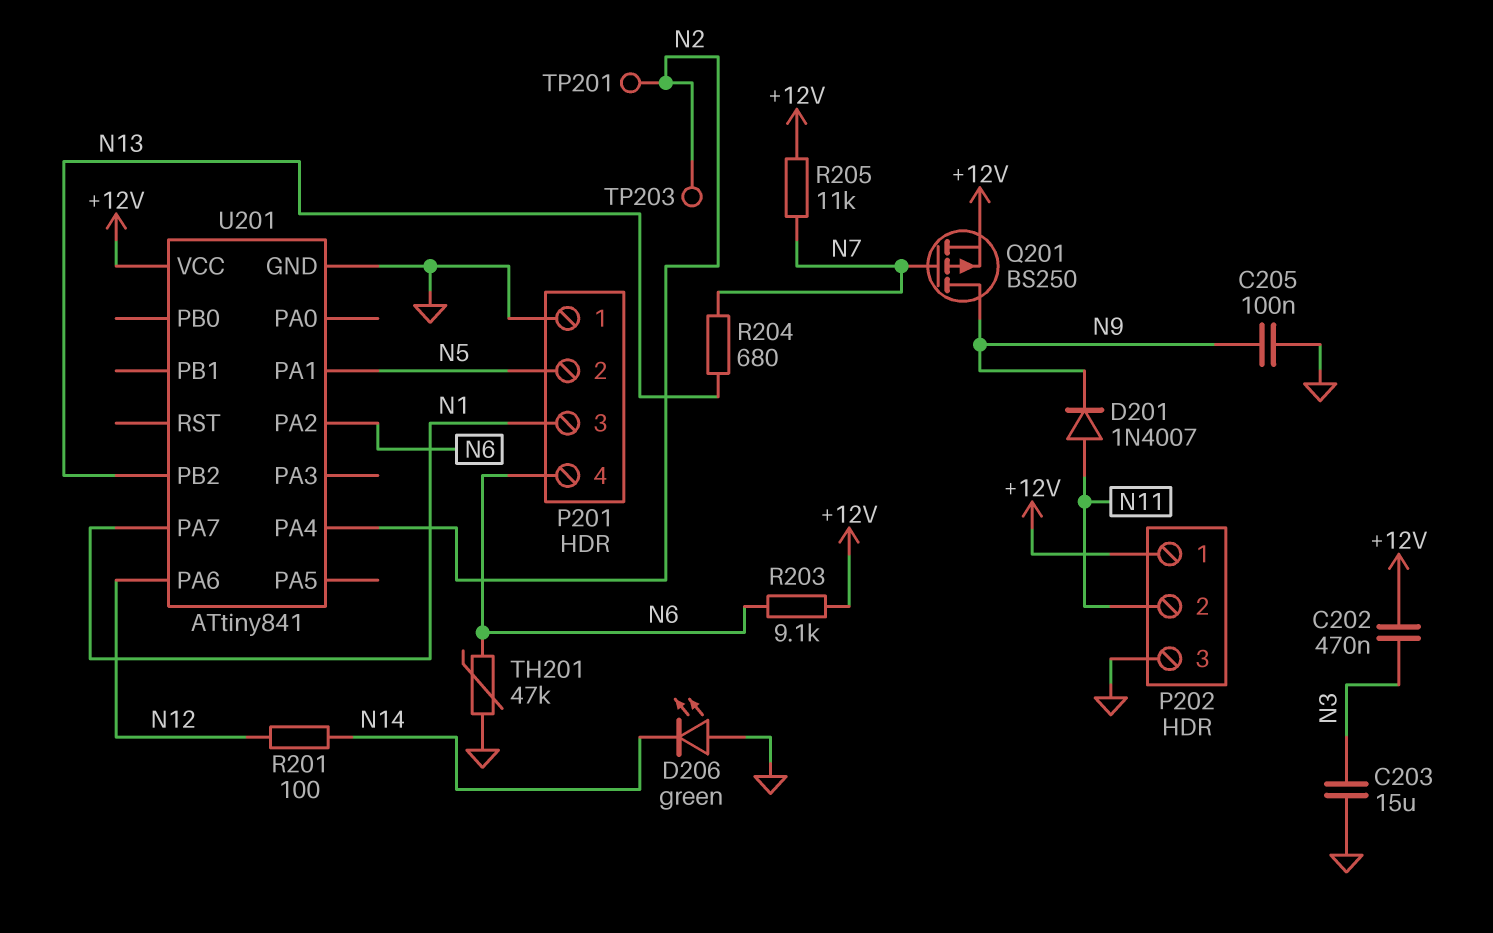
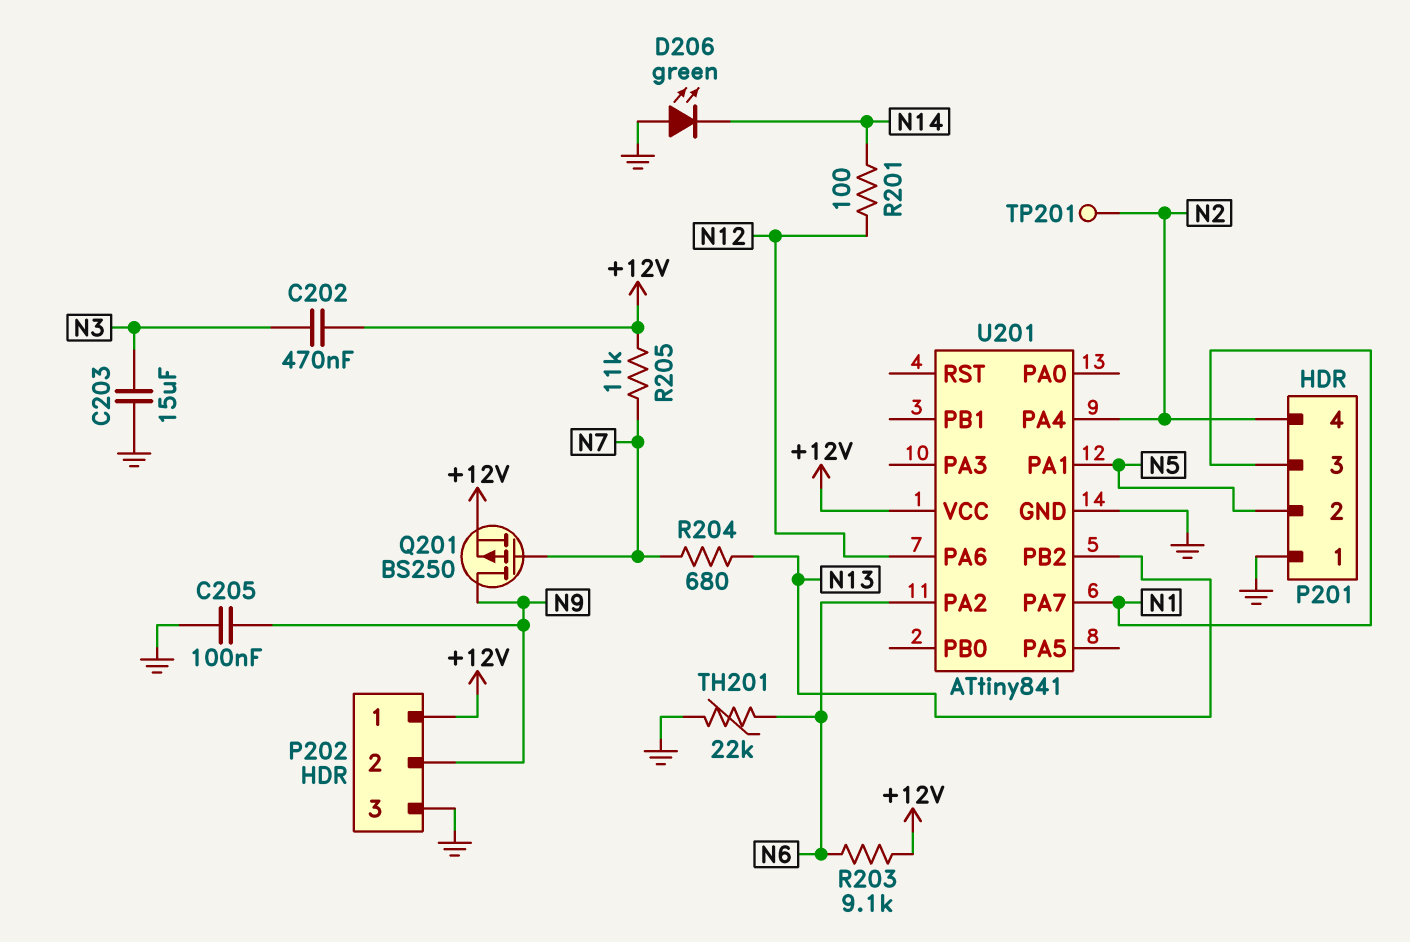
D201: diode 1N4007 (A N11, K N9) -> none
P201 pin 4: N6 -> N2
P202 pin 2: N11 -> N9
TH201: 47k (GND, N6) -> 22k (GND, N6)
TP203: test point (N2) -> none

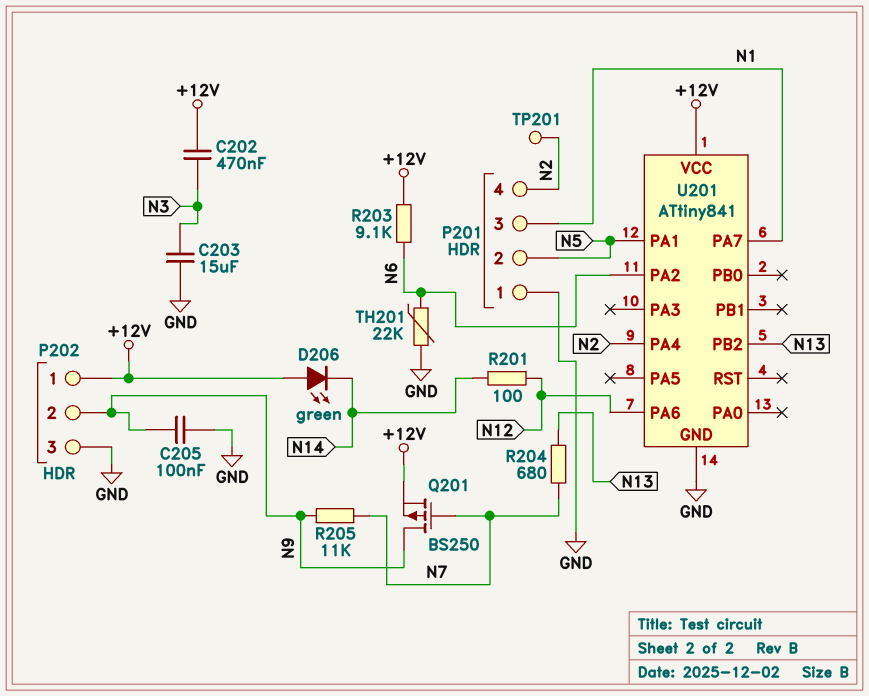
D206: LED green (A GND, K N14) -> LED green (A +12V, K N14)
R205: 11k (+12V, N7) -> 11k (N7, N9)

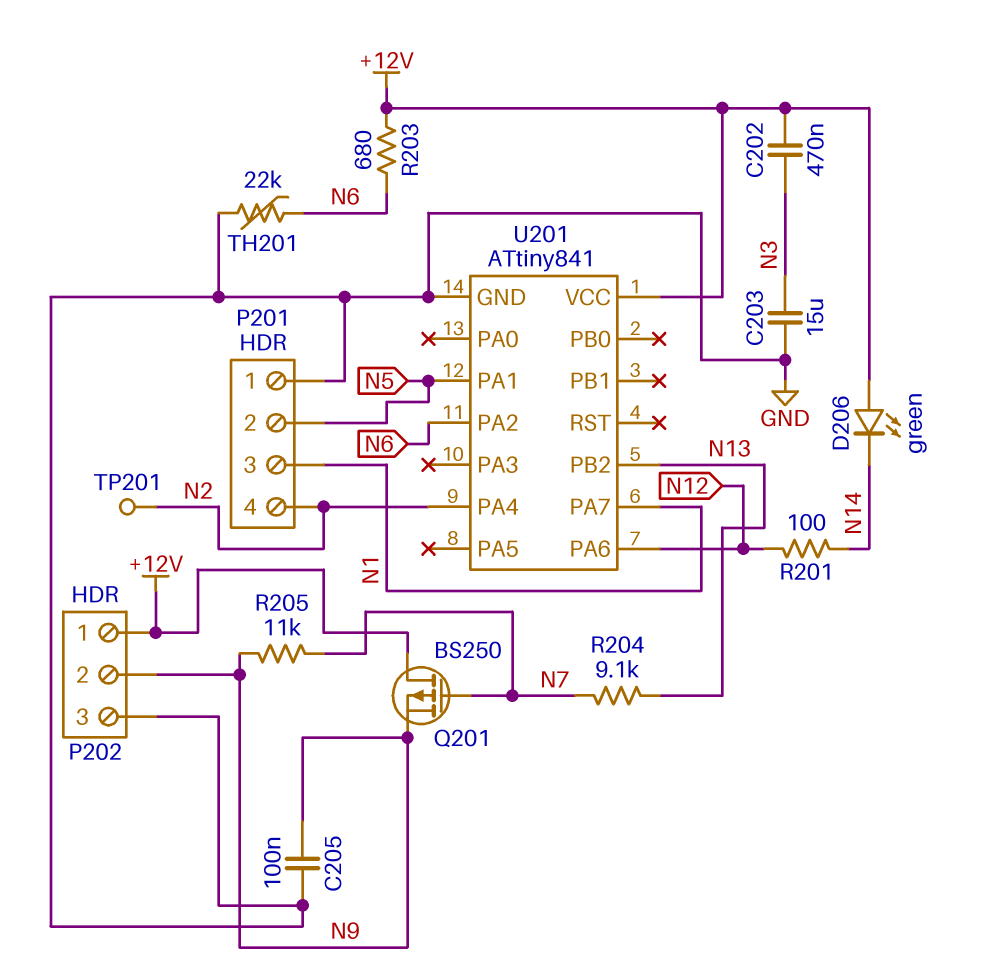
Q201: PMOS BS250 (G N7, D N9, S +12V) -> PMOS BS250 (G N7, D +12V, S N9)
R203: 9.1k (+12V, N6) -> 680 (+12V, N6)
R204: 680 (N7, N13) -> 9.1k (N7, N13)

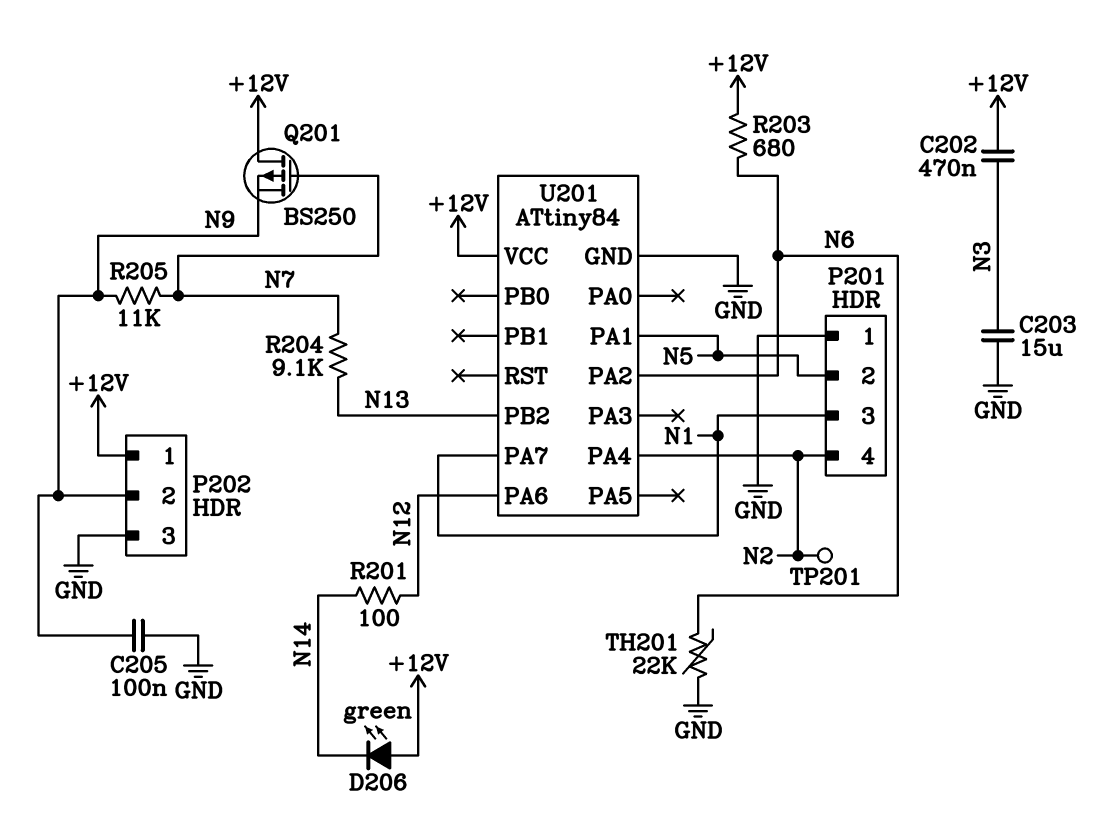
U201: ATtiny841 -> ATtiny84

